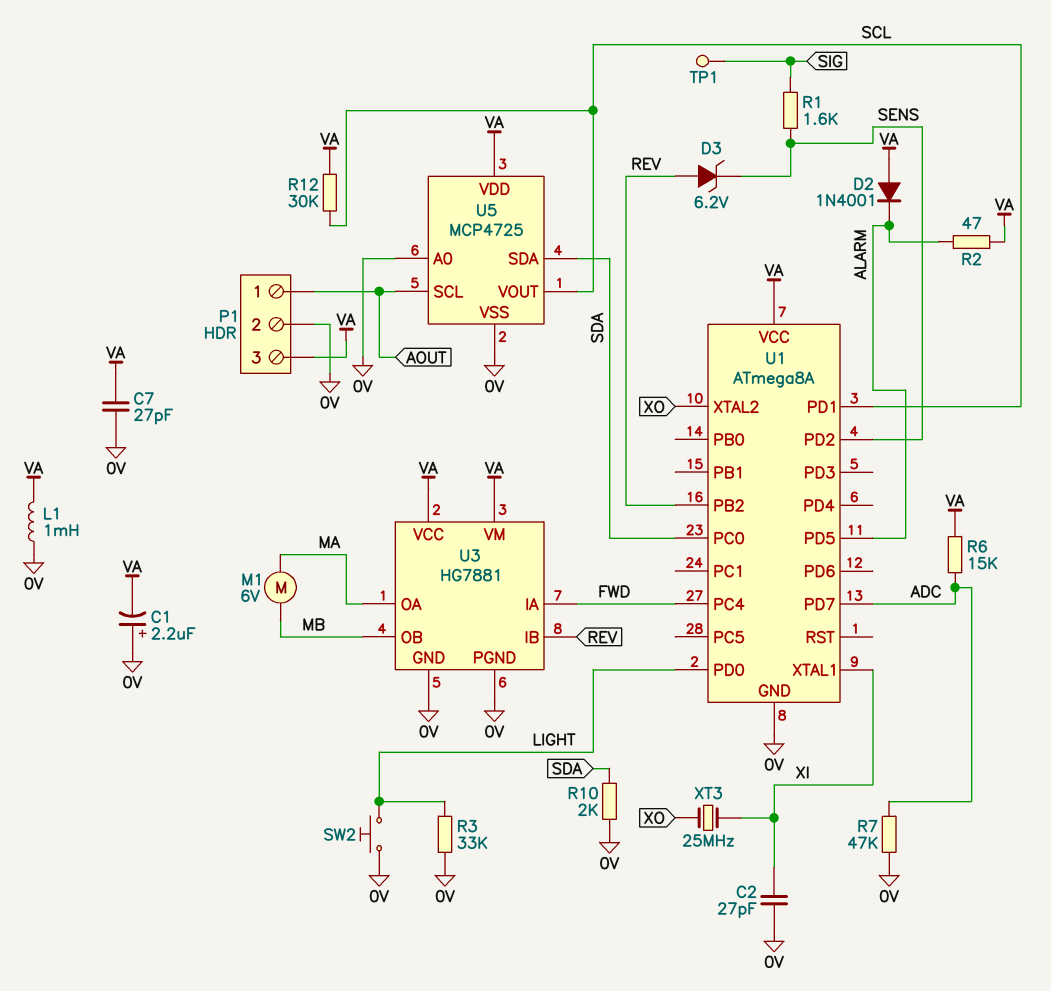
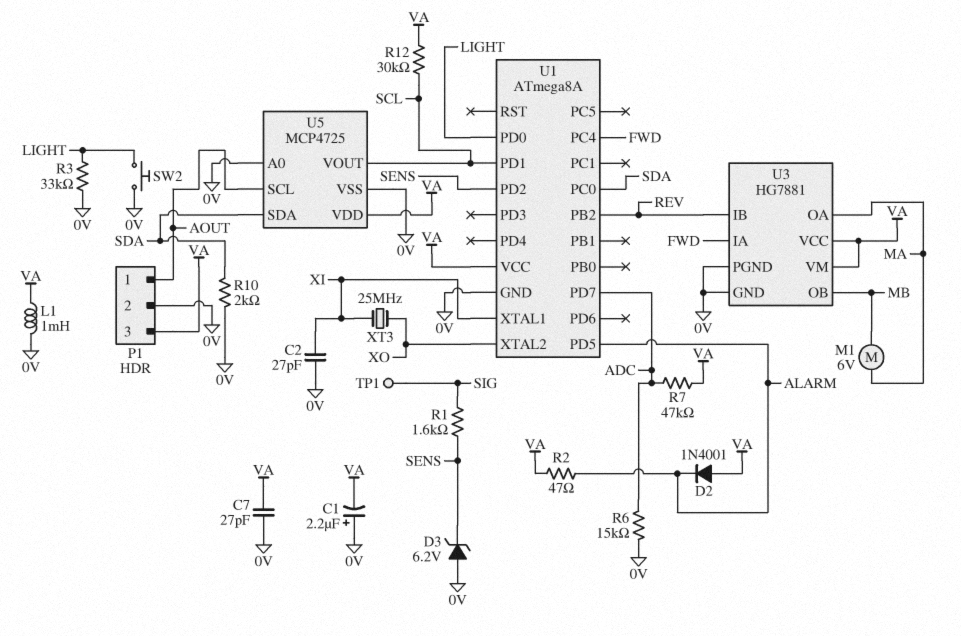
D3: zener 6.2V (A REV, K SENS) -> zener 6.2V (A 0V, K SENS)
R6: 15k (ADC, VA) -> 15k (0V, ADC)
R7: 47k (0V, ADC) -> 47k (ADC, VA)

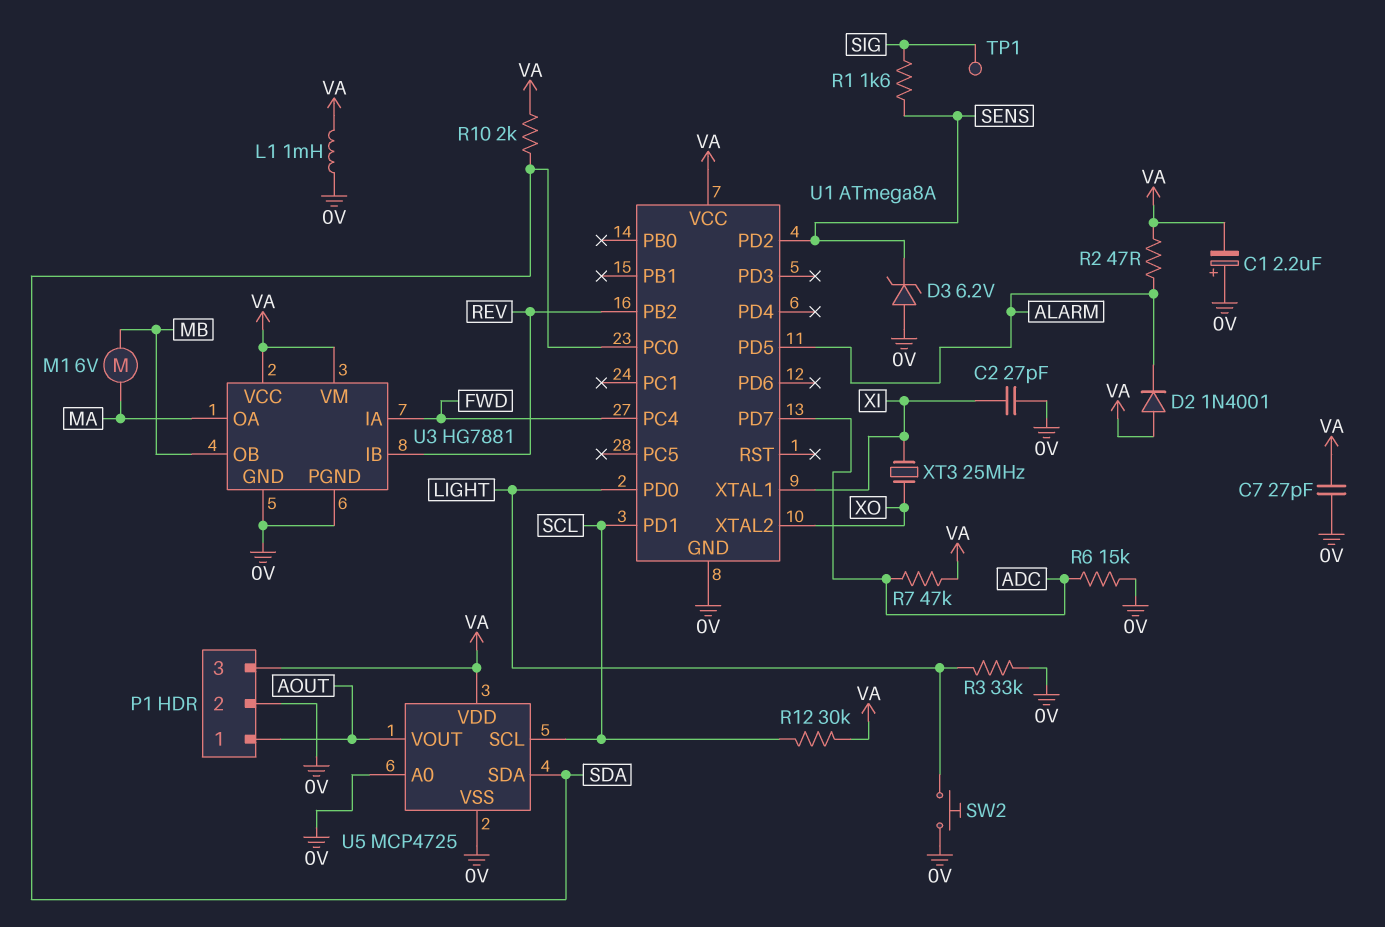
R10: 2k (0V, SDA) -> 2k (SDA, VA)
U5 pin SCL: AOUT -> SCL
U5 pin VOUT: SCL -> AOUT

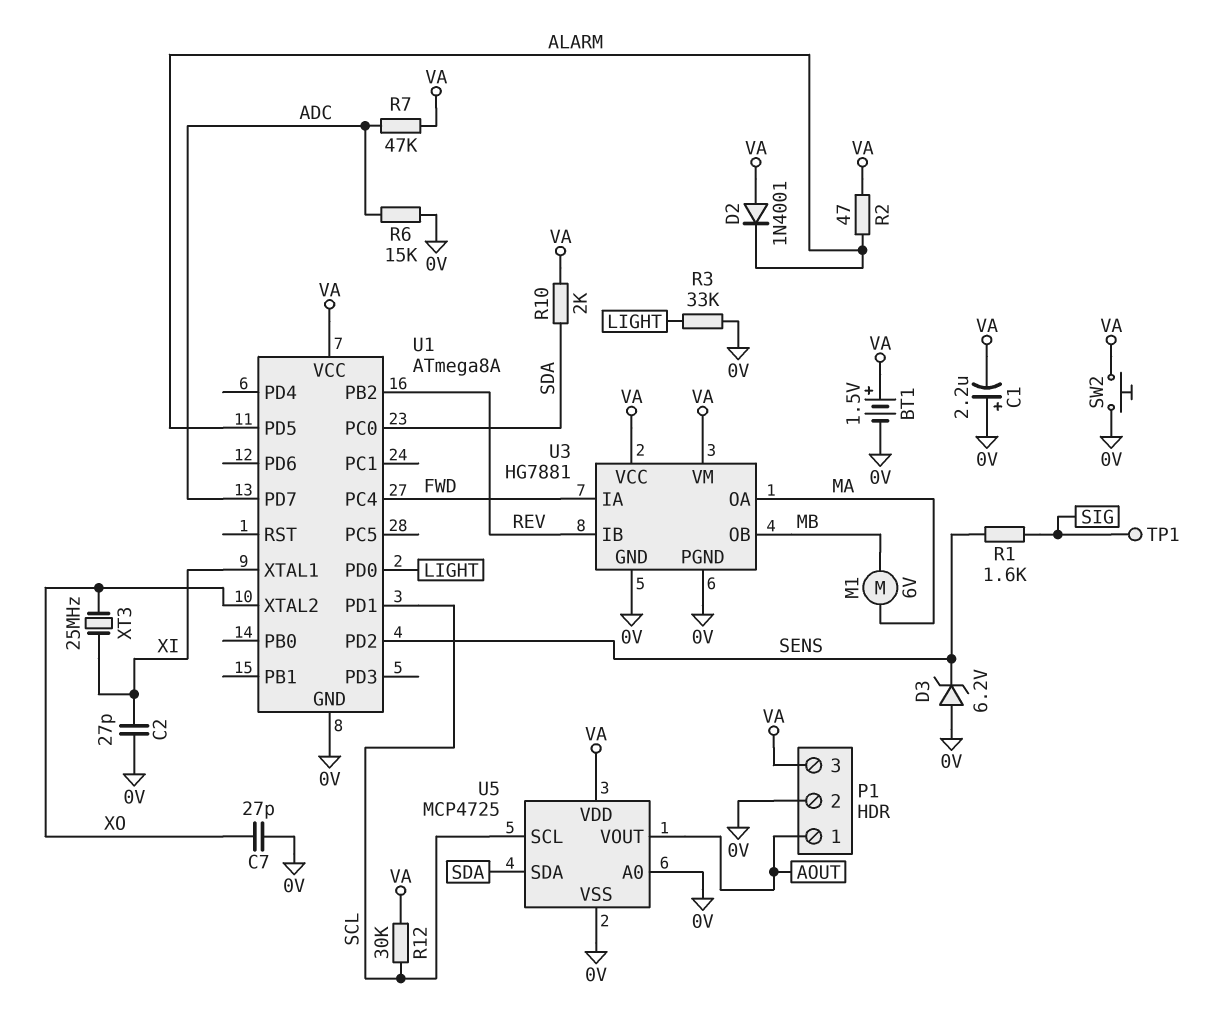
BT1: none -> 1.5V (plus VA, minus 0V)
C7: 27pF (0V, VA) -> 27pF (0V, XO)
L1: 1mH (0V, VA) -> none
SW2: button (0V, LIGHT) -> button (0V, VA)

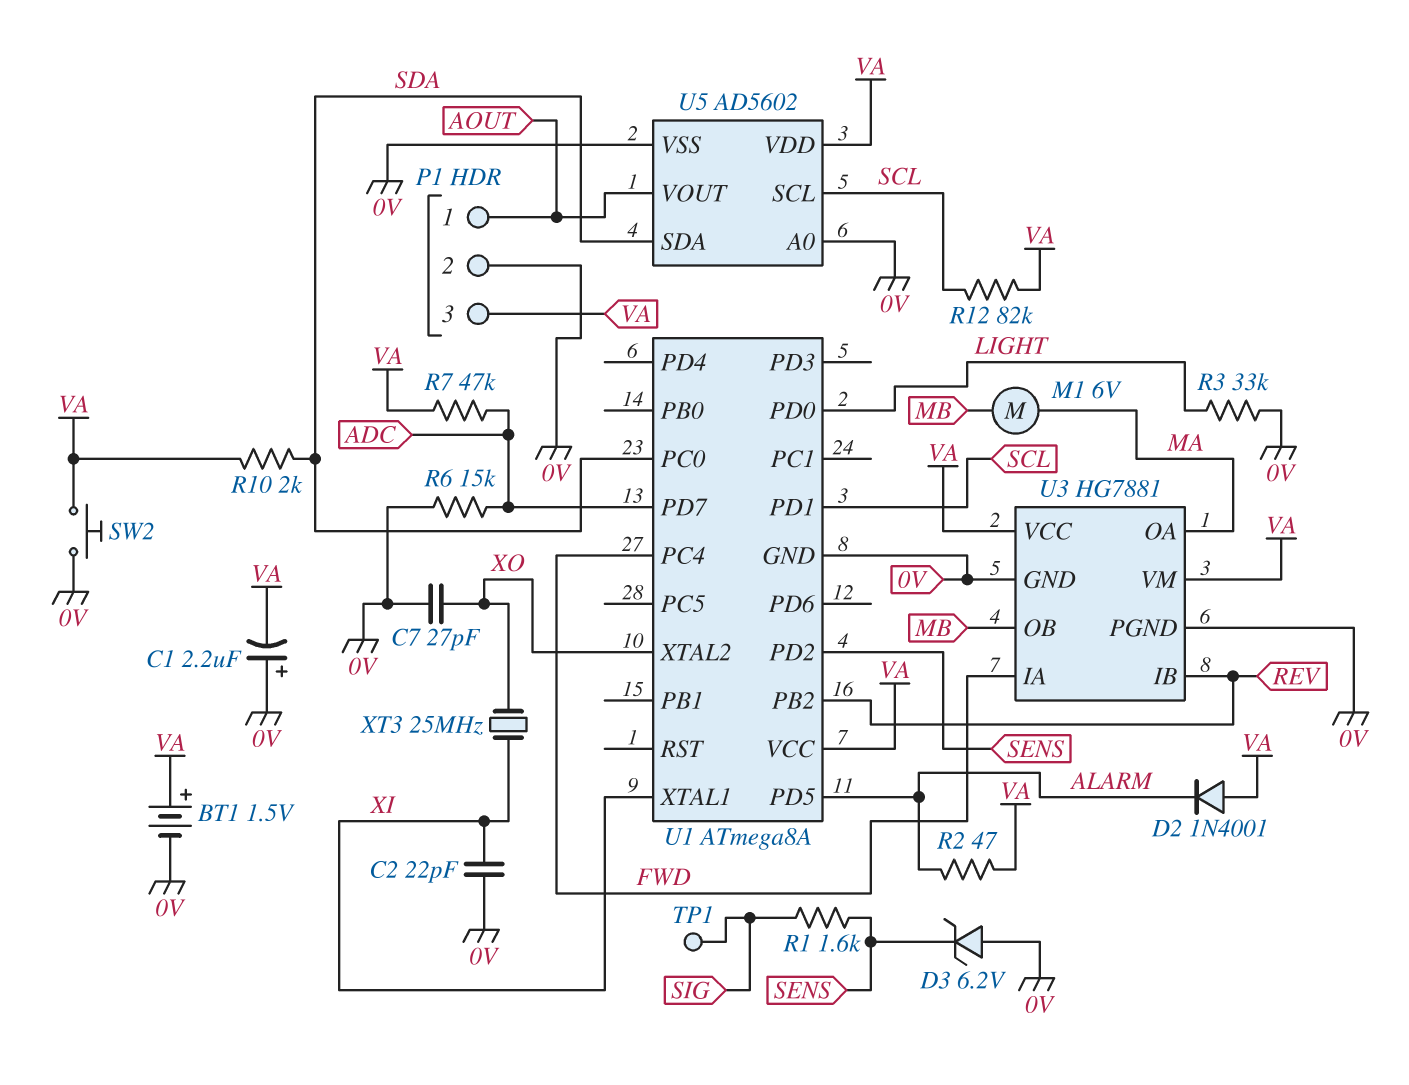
C2: 27pF (0V, XI) -> 22pF (0V, XI)
R12: 30k (SCL, VA) -> 82k (SCL, VA)
U5: MCP4725 -> AD5602

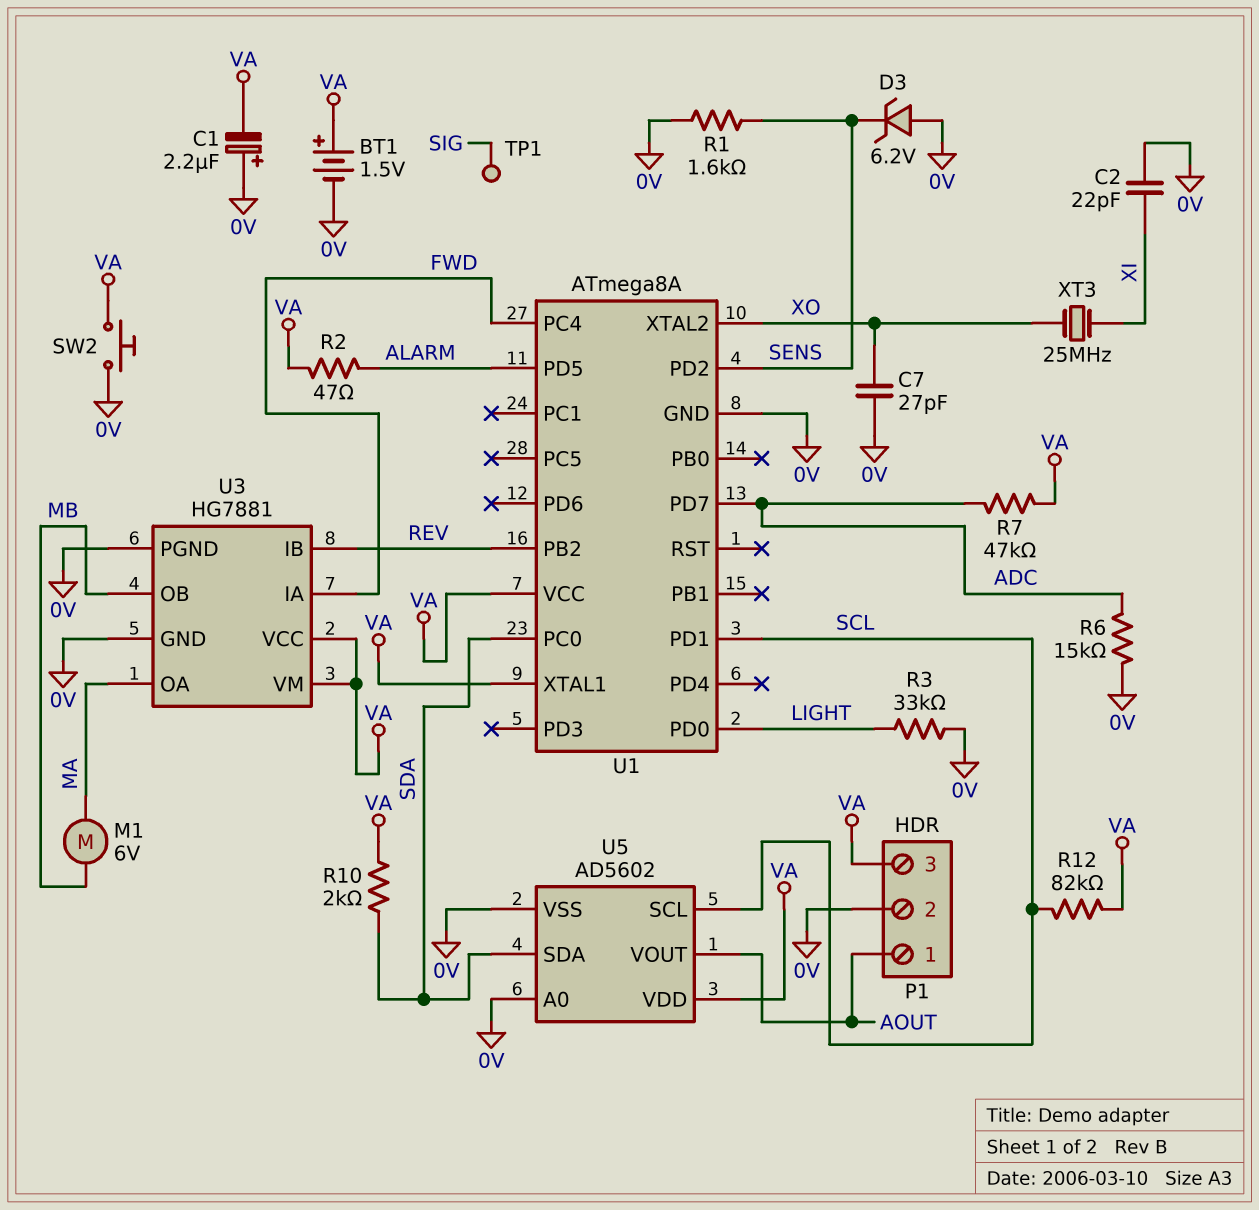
D2: diode 1N4001 (A VA, K ALARM) -> none
R1: 1.6k (SENS, SIG) -> 1.6k (0V, SENS)
U1 pin XTAL1: XI -> VA

